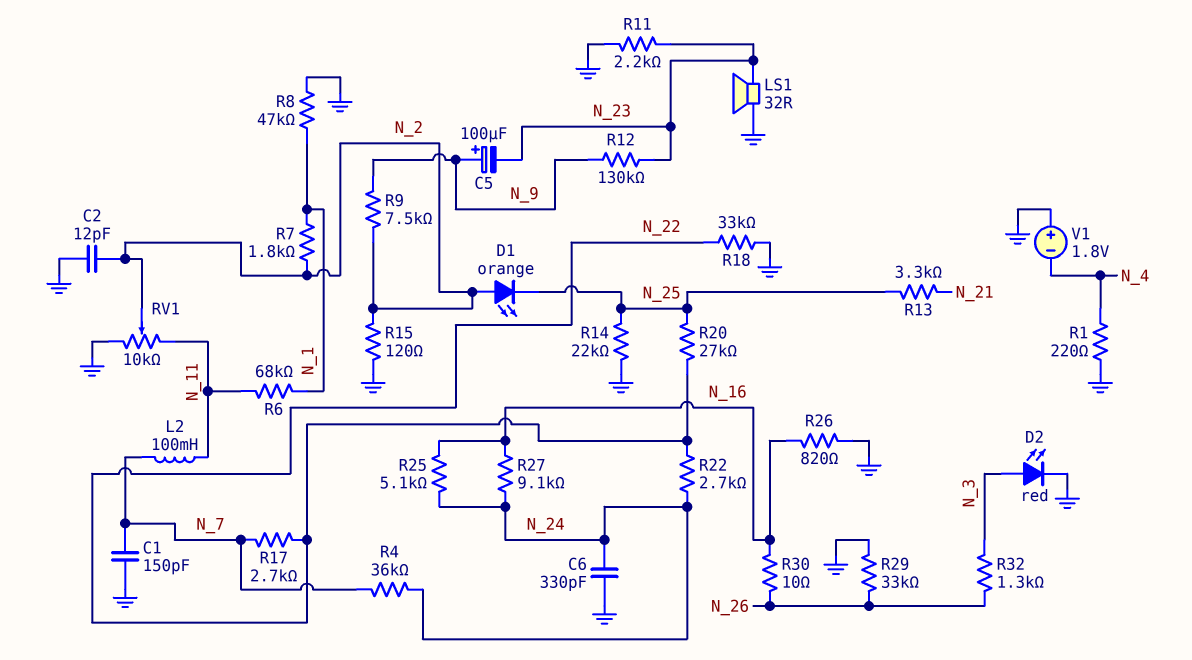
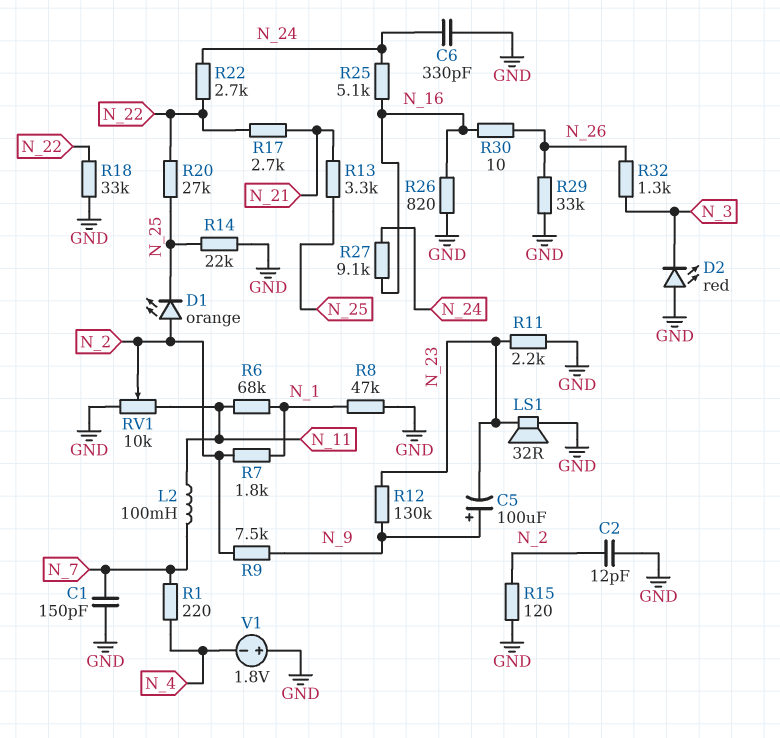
D2: LED red (A N_3, K GND) -> LED red (A GND, K N_3)
R1: 220 (GND, N_4) -> 220 (N_4, N_7)
R4: 36k (N_7, N_24) -> none
R17: 2.7k (N_7, N_22) -> 2.7k (N_21, N_22)

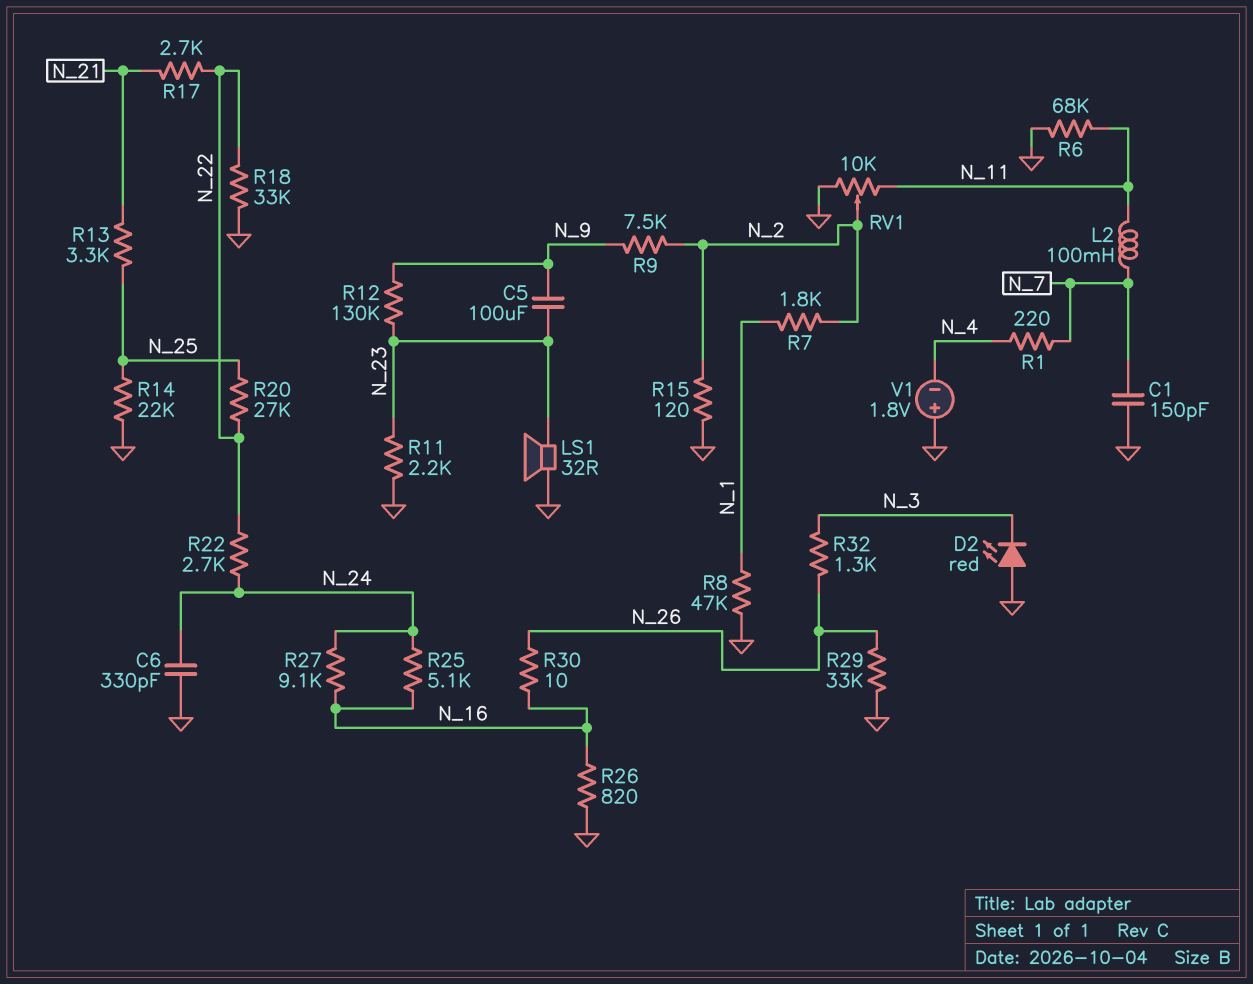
C2: 12pF (GND, N_2) -> none
C5: 100uF (plus N_9, minus N_23) -> 100uF (N_9, N_23)
D1: LED orange (A N_2, K N_25) -> none
R6: 68k (N_1, N_11) -> 68k (GND, N_11)

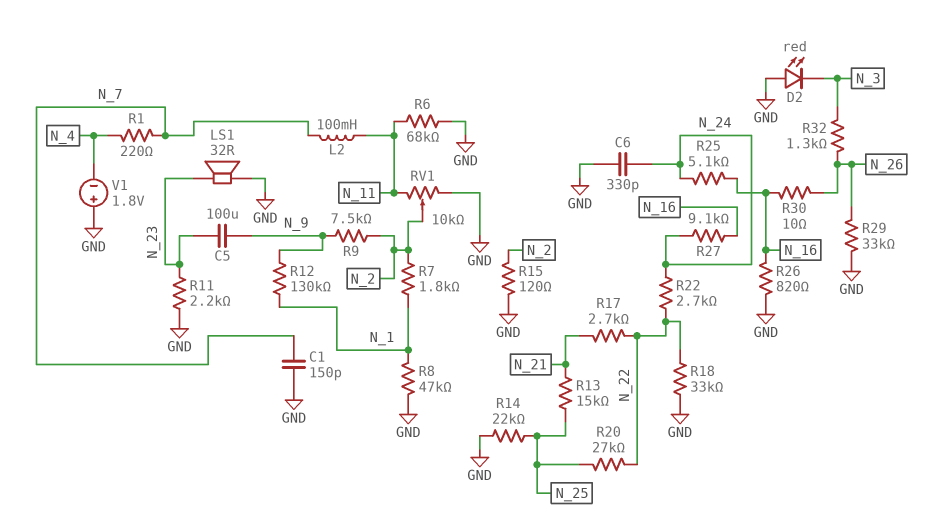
R12: 130k (N_9, N_23) -> 130k (N_1, N_9)
R13: 3.3k (N_21, N_25) -> 15k (N_21, N_25)

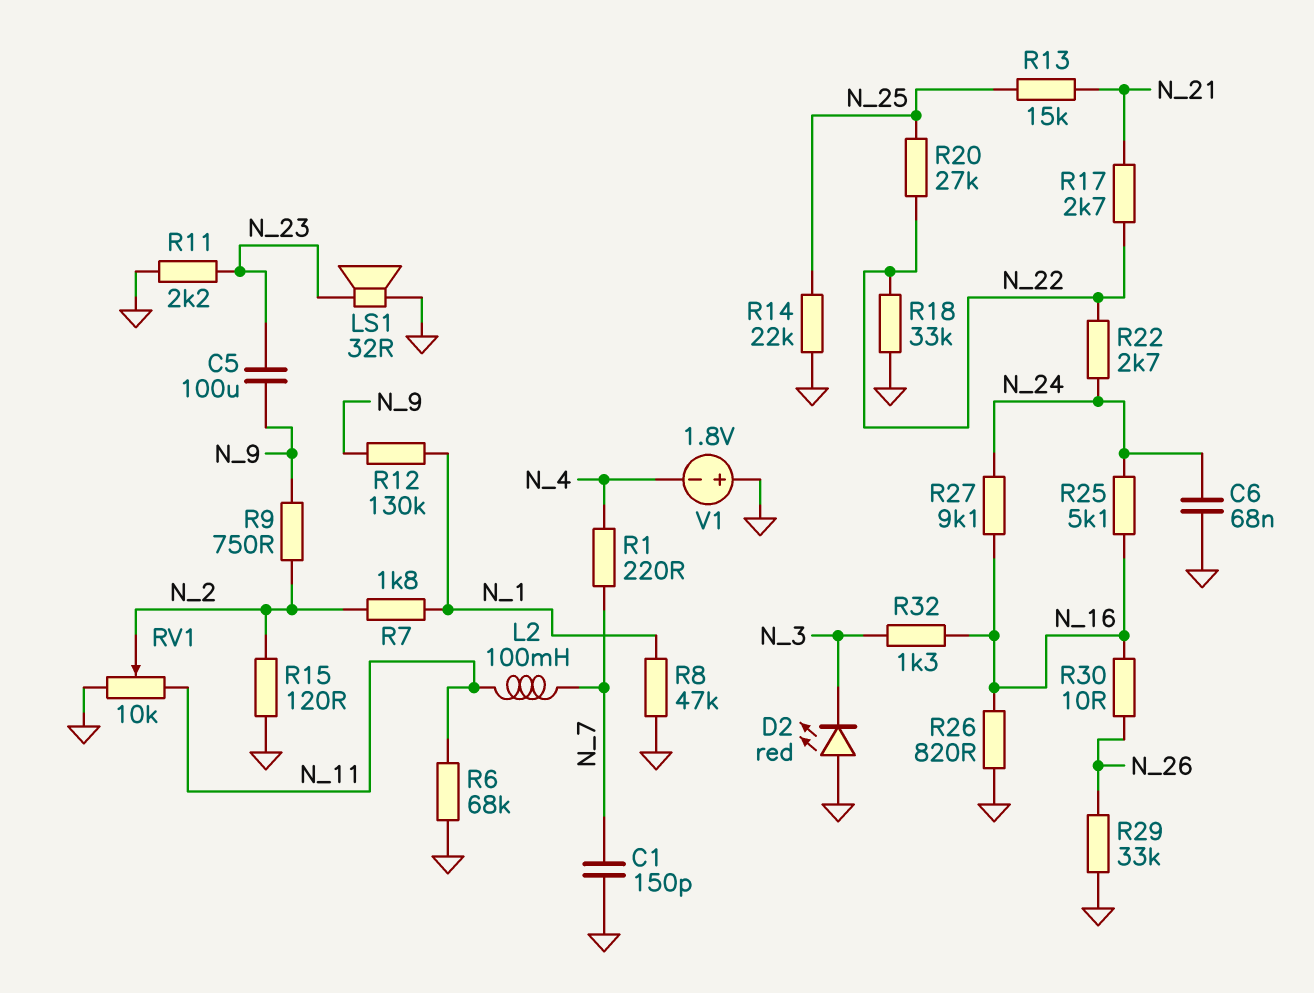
C6: 330pF (GND, N_24) -> 68nF (GND, N_24)
R9: 7.5k (N_2, N_9) -> 750 (N_2, N_9)
R32: 1.3k (N_3, N_26) -> 1.3k (N_3, N_16)

